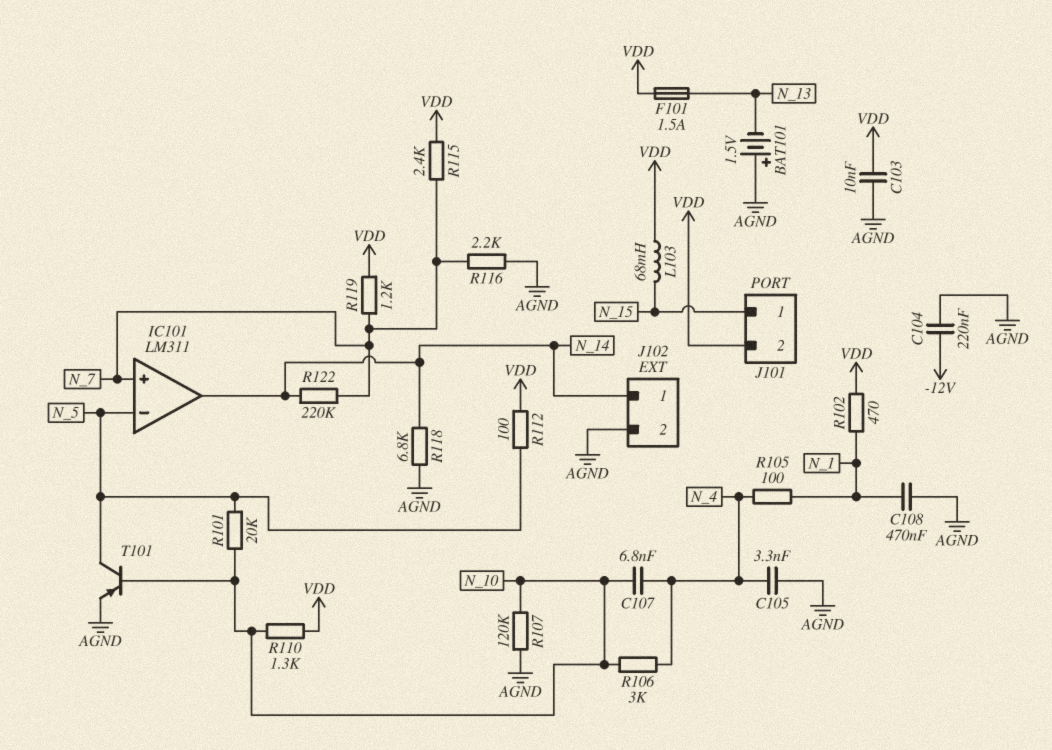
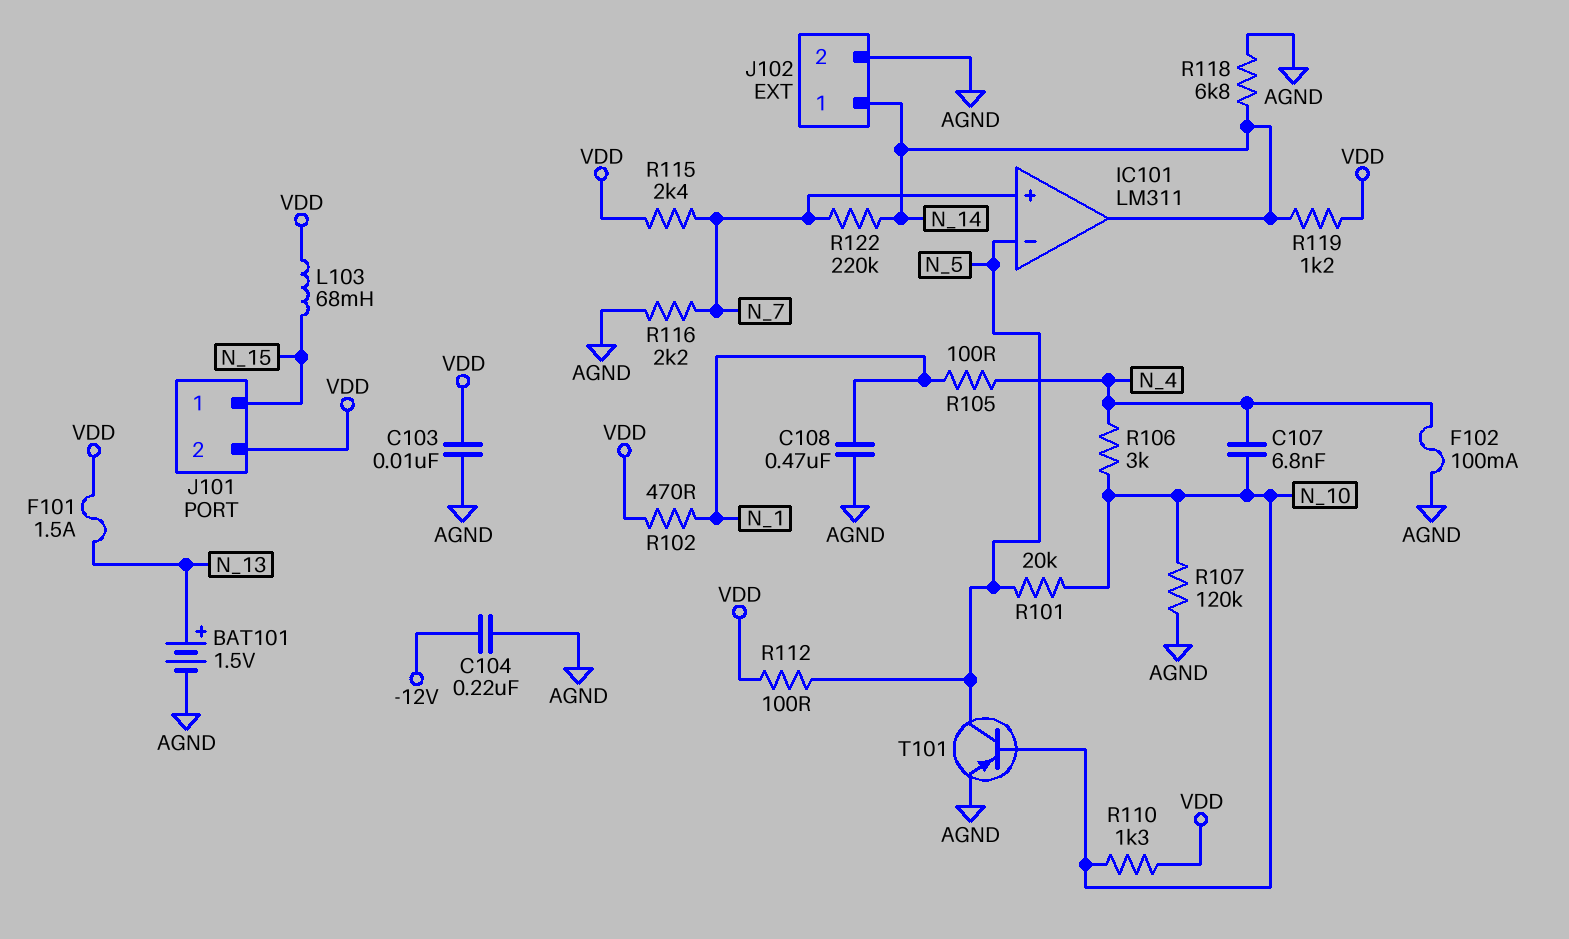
BAT101: 1.5V (plus AGND, minus N_13) -> 1.5V (plus N_13, minus AGND)
C105: 3.3nF (AGND, N_4) -> none
F102: none -> 100mA (AGND, N_4)
R119: 1.2k (N_7, VDD) -> 1.2k (N_14, VDD)

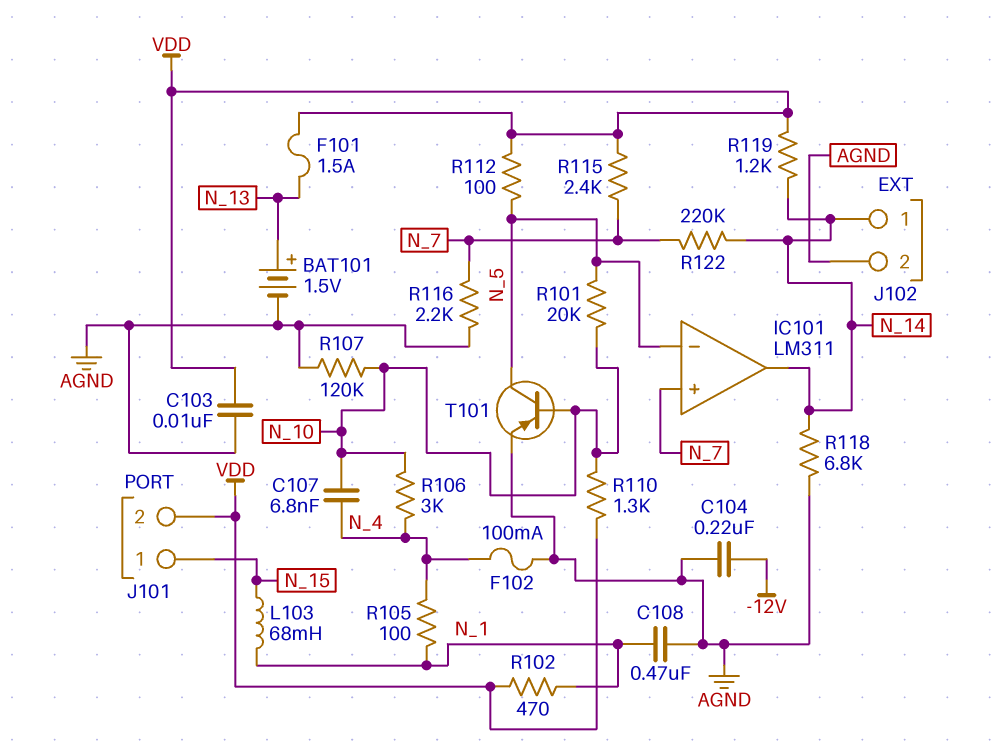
L103: 68mH (N_15, VDD) -> 68mH (N_1, N_15)

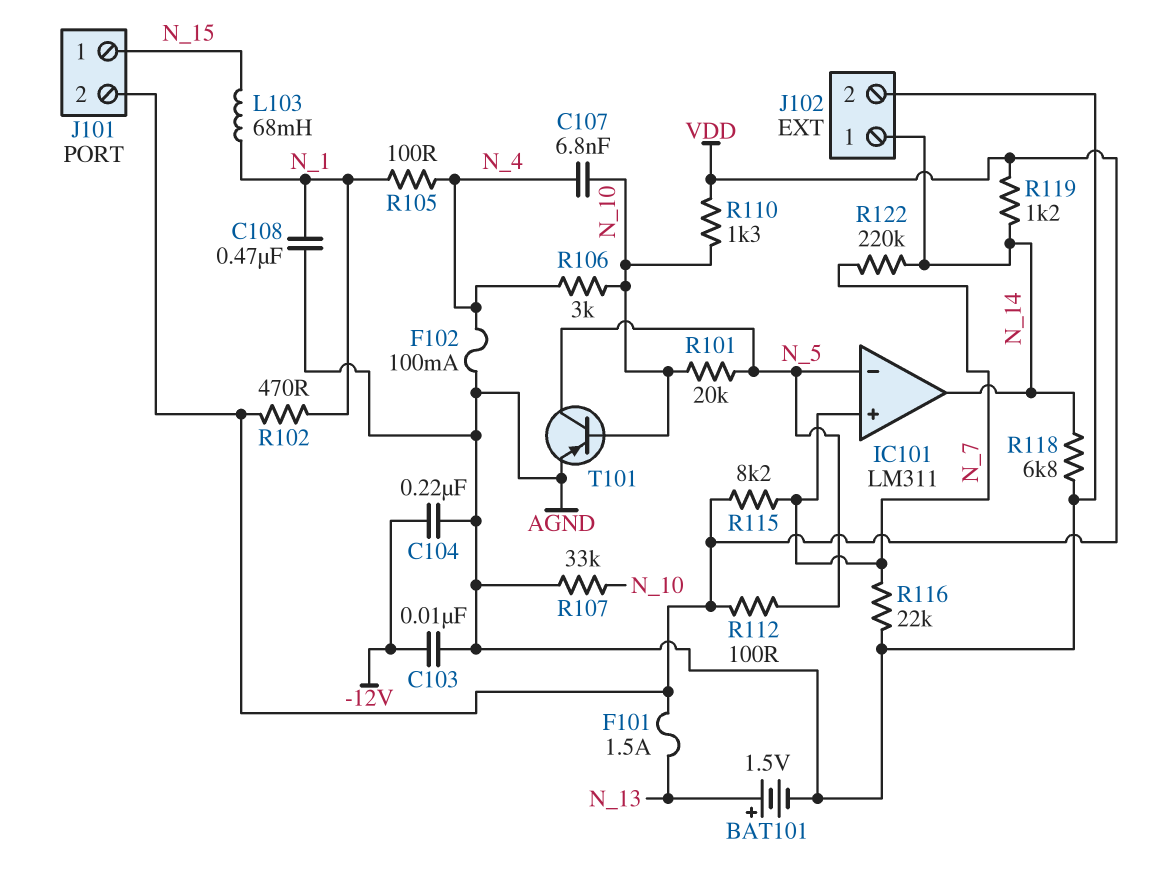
C103: 10nF (AGND, VDD) -> 10nF (-12V, AGND)
R107: 120k (AGND, N_10) -> 33k (AGND, N_10)
R115: 2.4k (N_7, VDD) -> 8.2k (N_7, VDD)
R116: 2.2k (AGND, N_7) -> 22k (AGND, N_7)

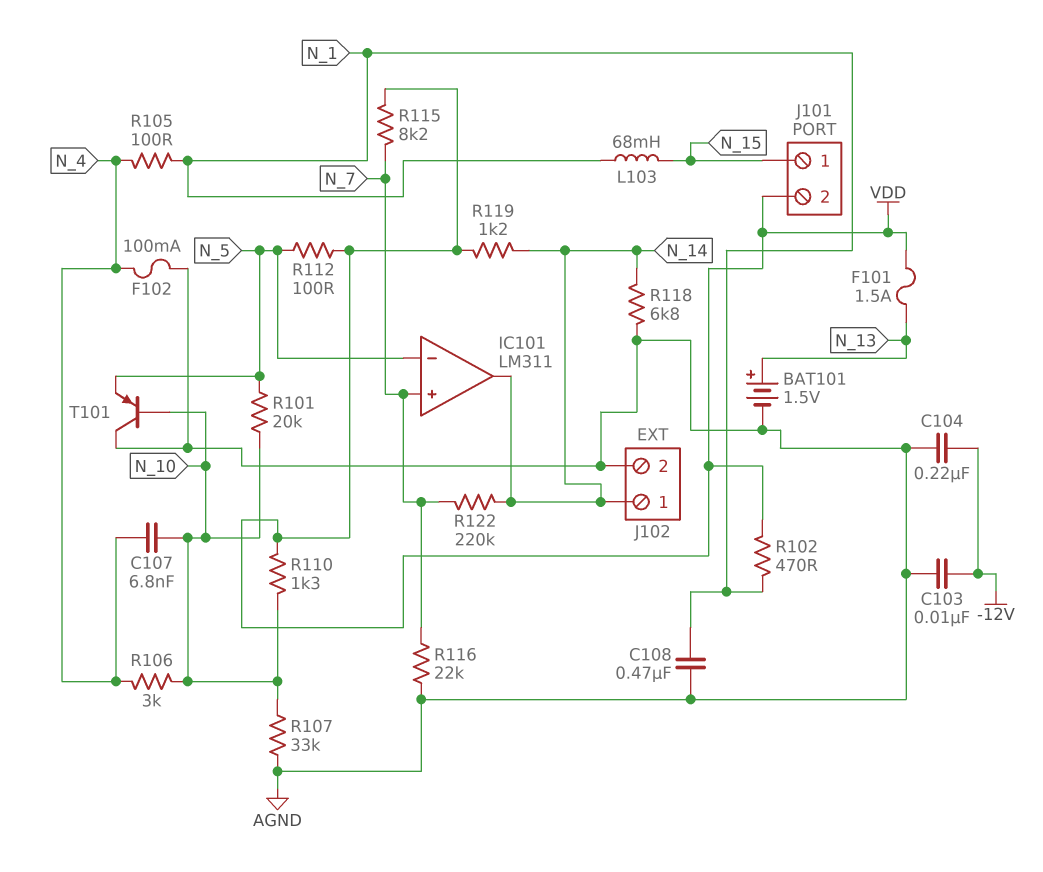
T101: PNP (B N_10, C N_5, E AGND) -> PNP (B N_10, C AGND, E N_5)

